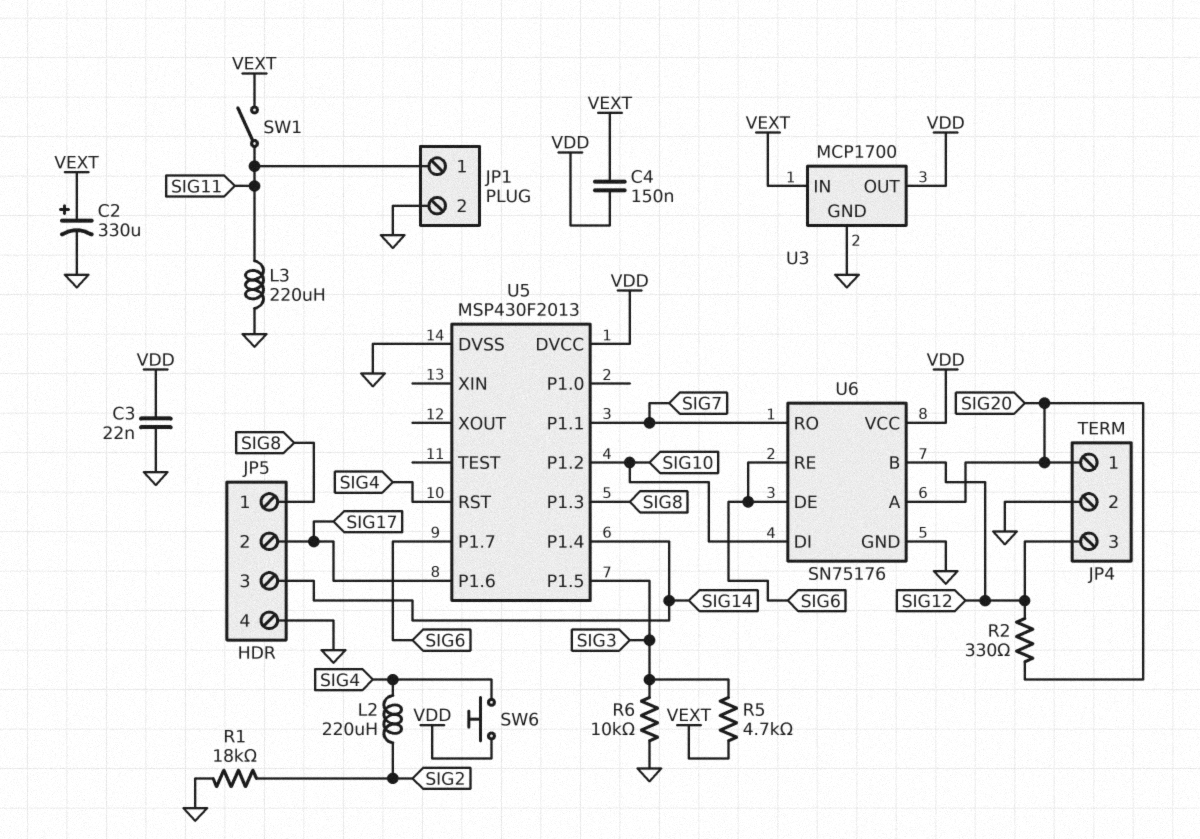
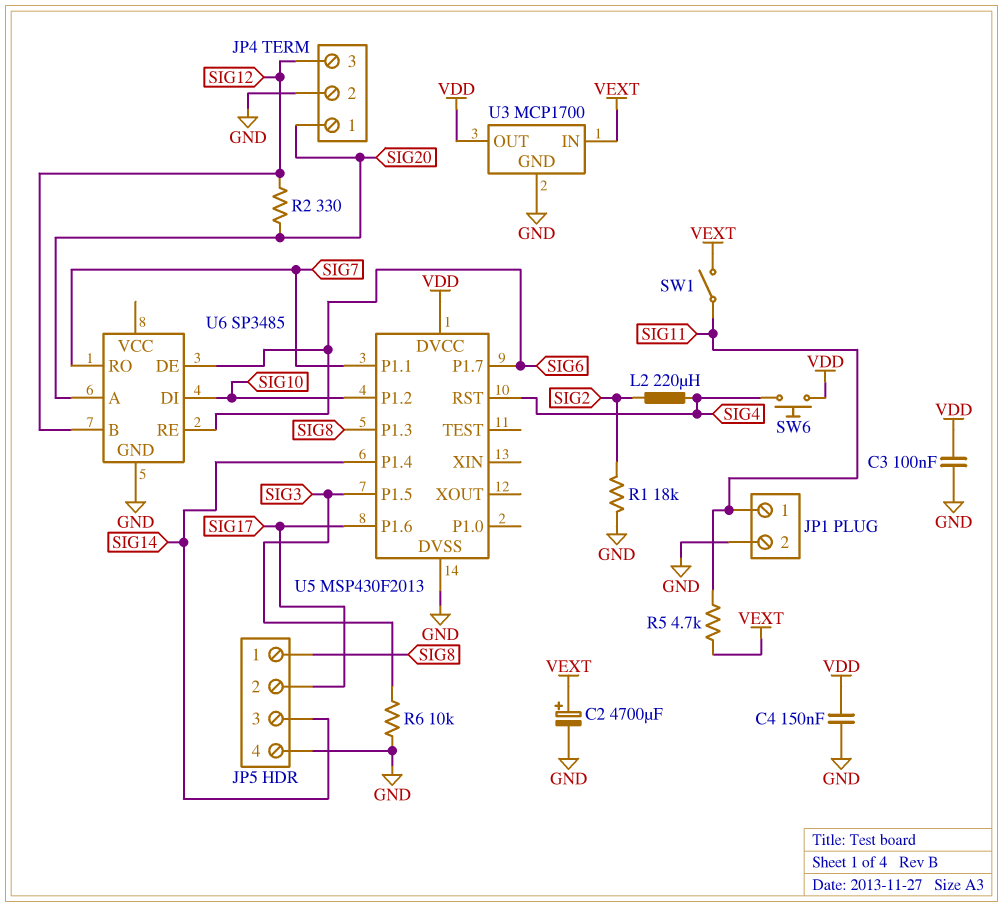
C2: 330uF (plus VEXT, minus GND) -> 4700uF (plus VEXT, minus GND)
C3: 22nF (GND, VDD) -> 100nF (GND, VDD)
C4: 150nF (VDD, VEXT) -> 150nF (GND, VDD)
L3: 220uH (GND, SIG11) -> none
R5: 4.7k (SIG3, VEXT) -> 4.7k (SIG11, VEXT)
U6: SN75176 -> SP3485
U6 pin VCC: VDD -> none

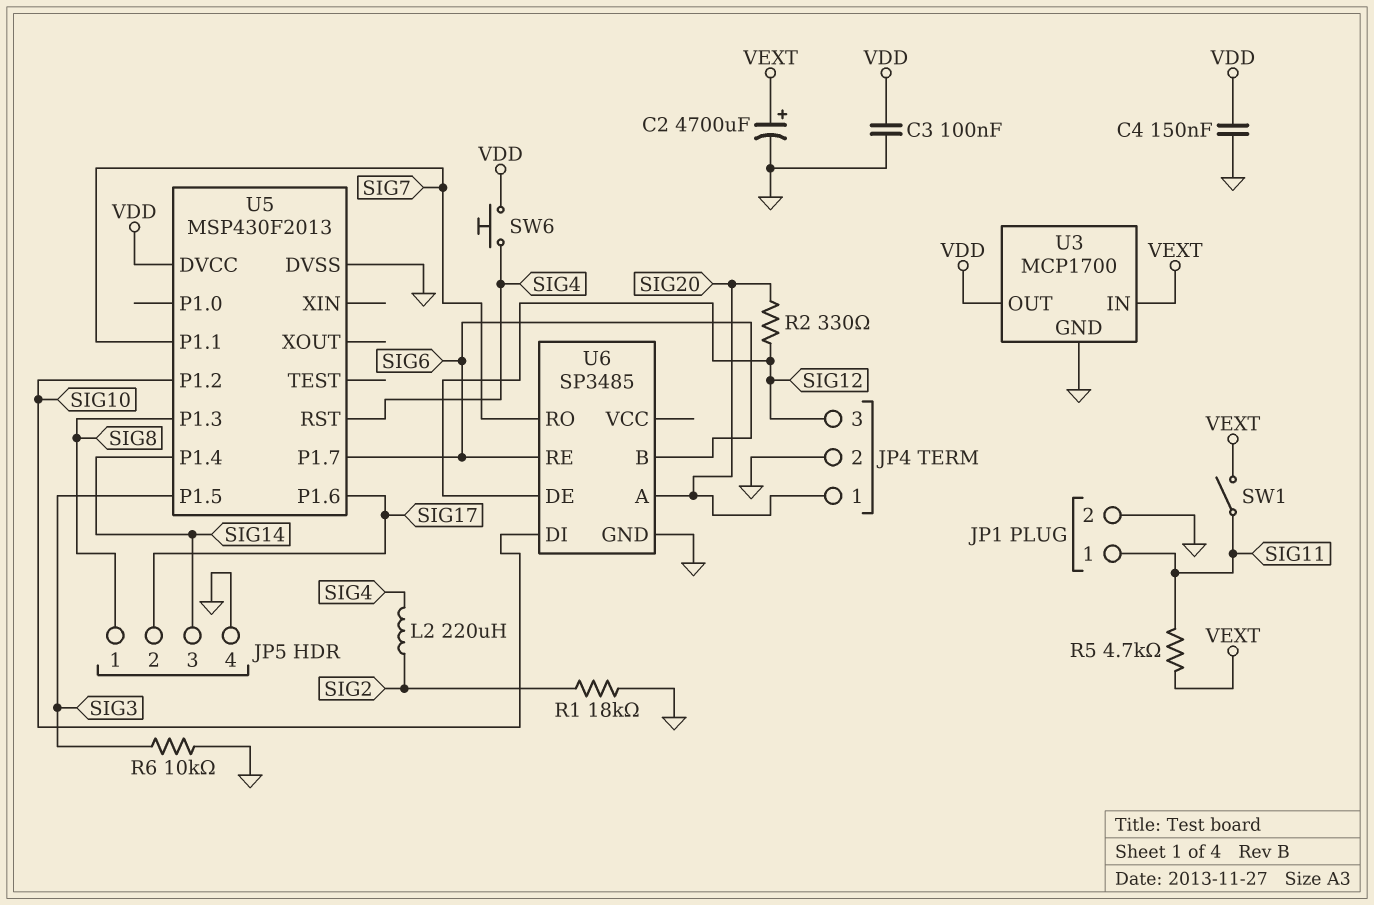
U6 pin B: SIG12 -> SIG6
U6 pin DE: SIG6 -> SIG12

